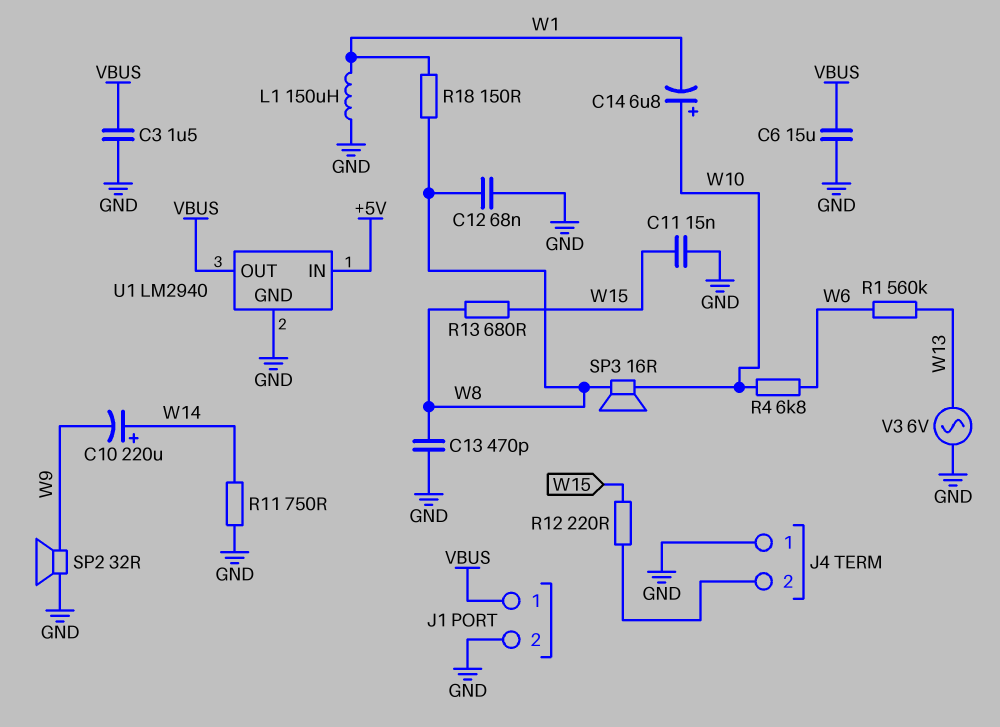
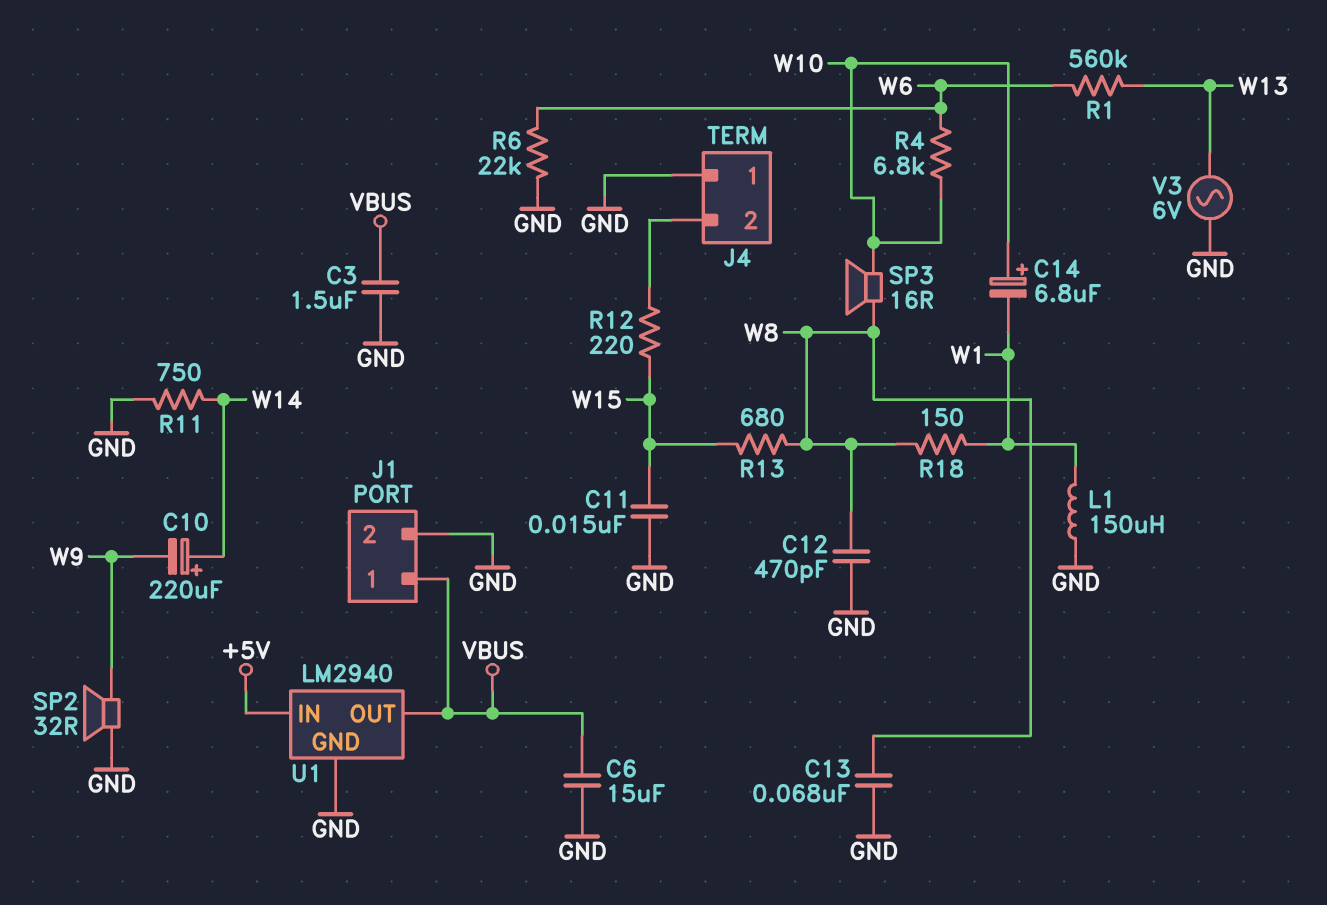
C12: 68nF (GND, W8) -> 470pF (GND, W8)
C13: 470pF (GND, W8) -> 68nF (GND, W8)
R6: none -> 22k (GND, W6)

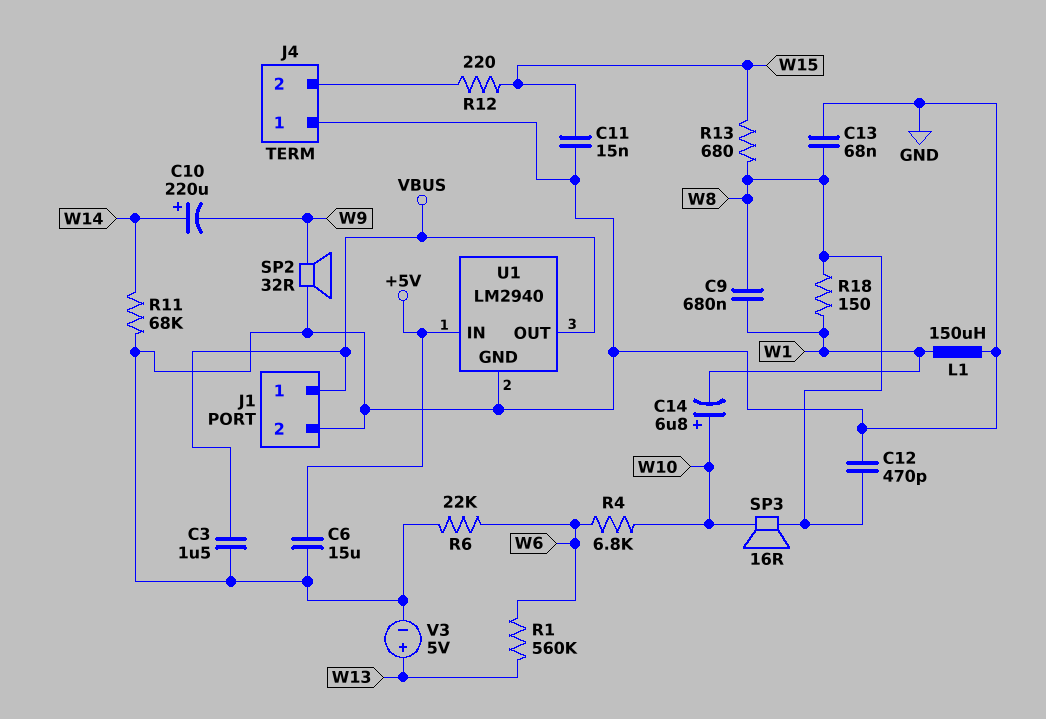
C6: 15uF (GND, VBUS) -> 15uF (+5V, GND)
C9: none -> 680nF (W1, W8)
R11: 750 (GND, W14) -> 68k (GND, W14)
V3: AC 6V (GND, W13) -> 5V (plus W13, minus GND)

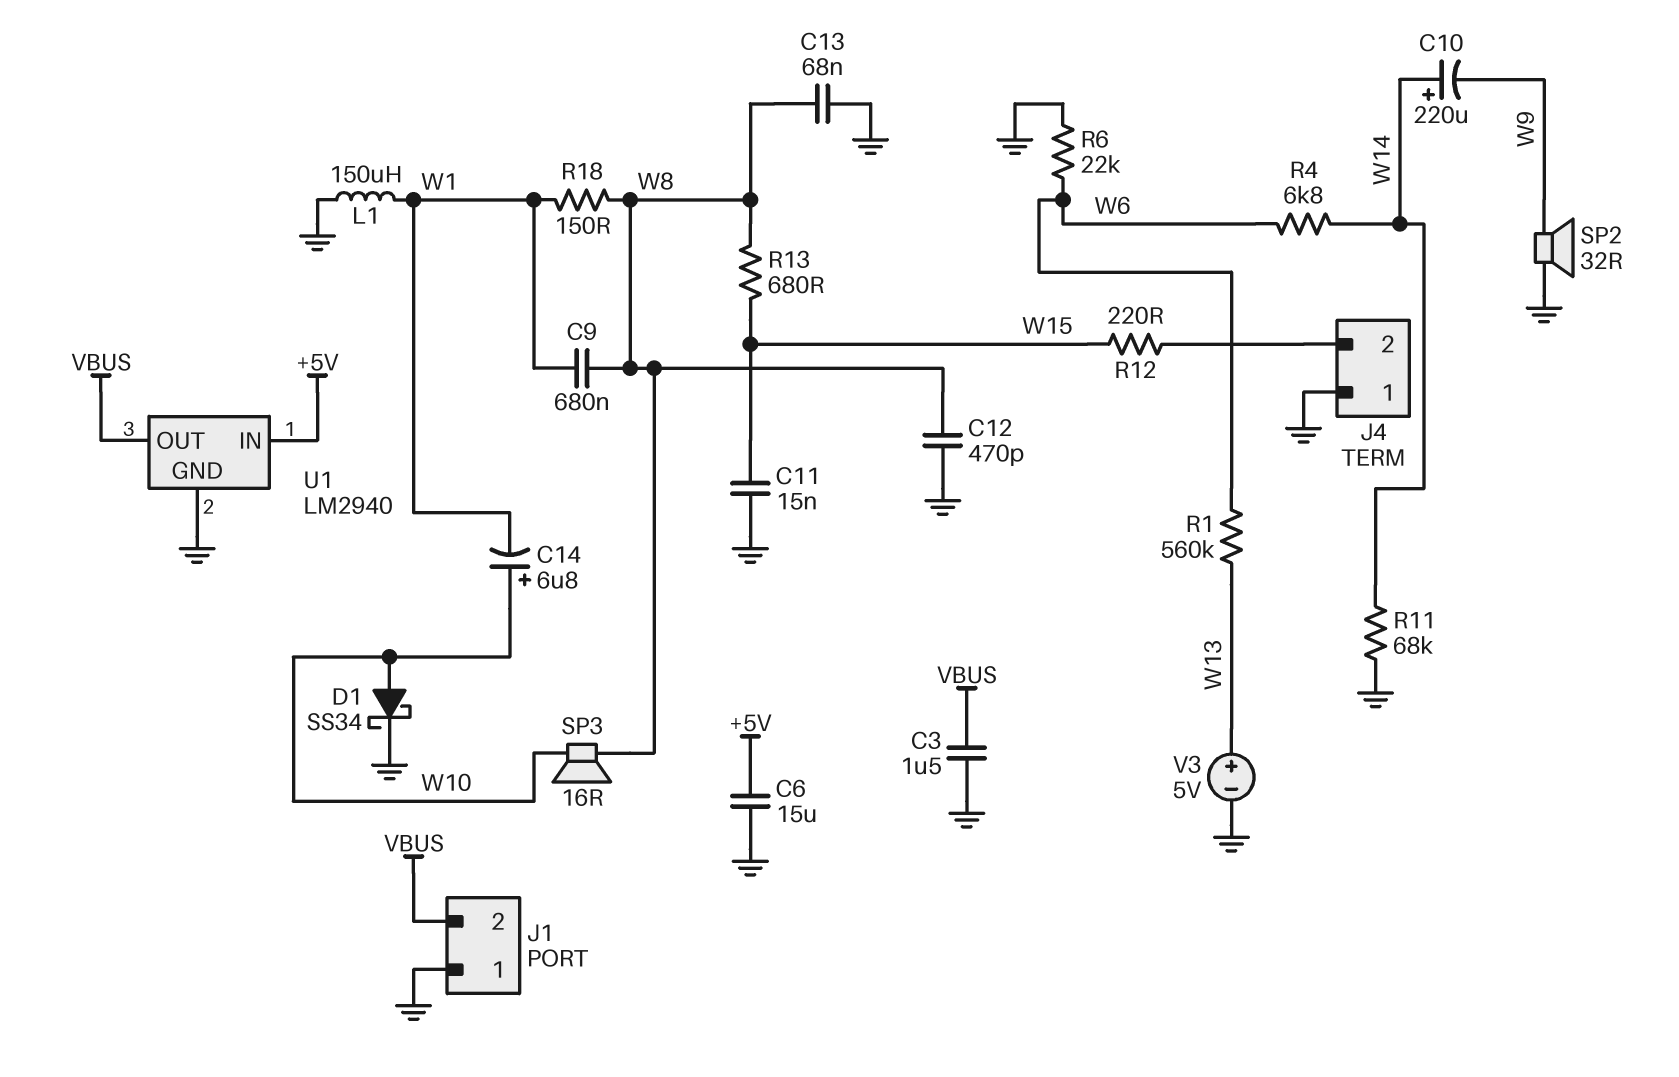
D1: none -> schottky SS34 (A W10, K GND)
J1 pin 1: VBUS -> GND
J1 pin 2: GND -> VBUS
R4: 6.8k (W6, W10) -> 6.8k (W6, W14)

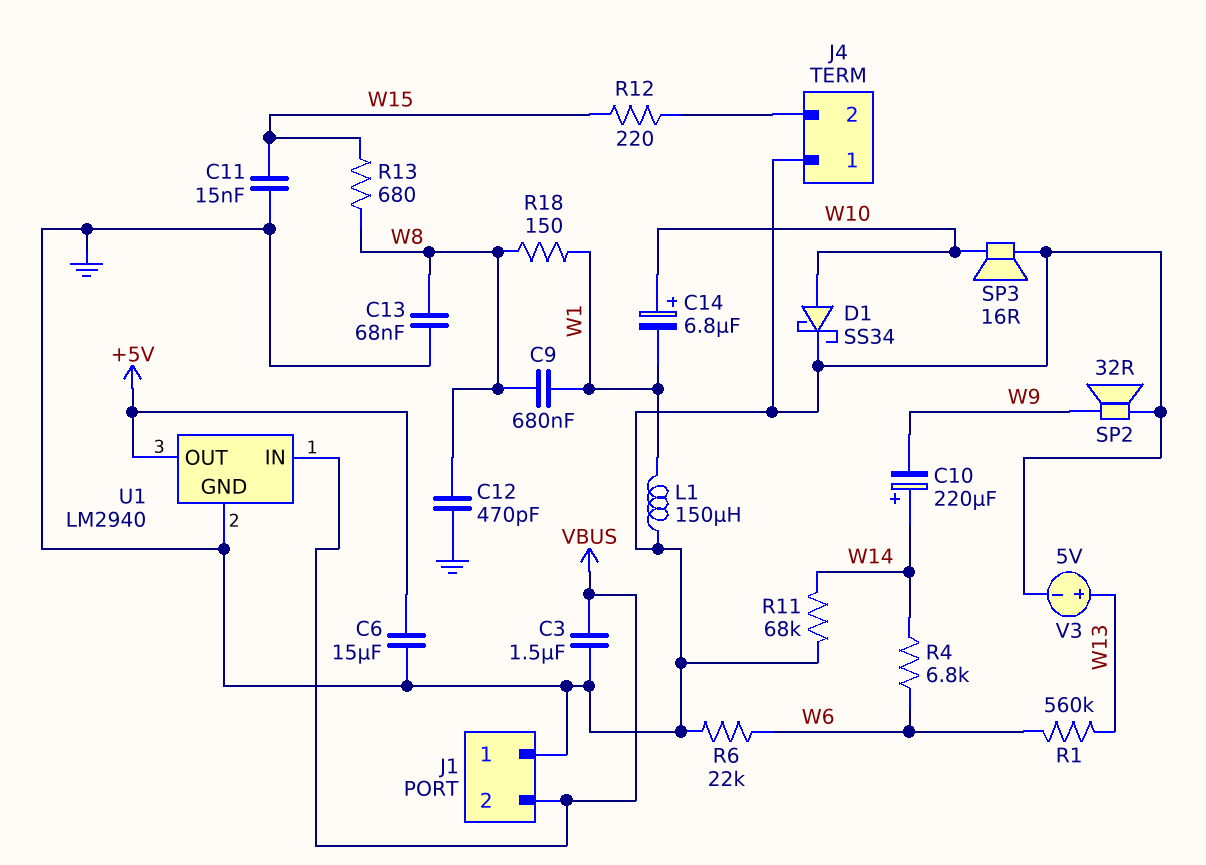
SP3: speaker 16R (W8, W10) -> speaker 16R (GND, W10)
U1 pin IN: +5V -> VBUS
U1 pin OUT: VBUS -> +5V

